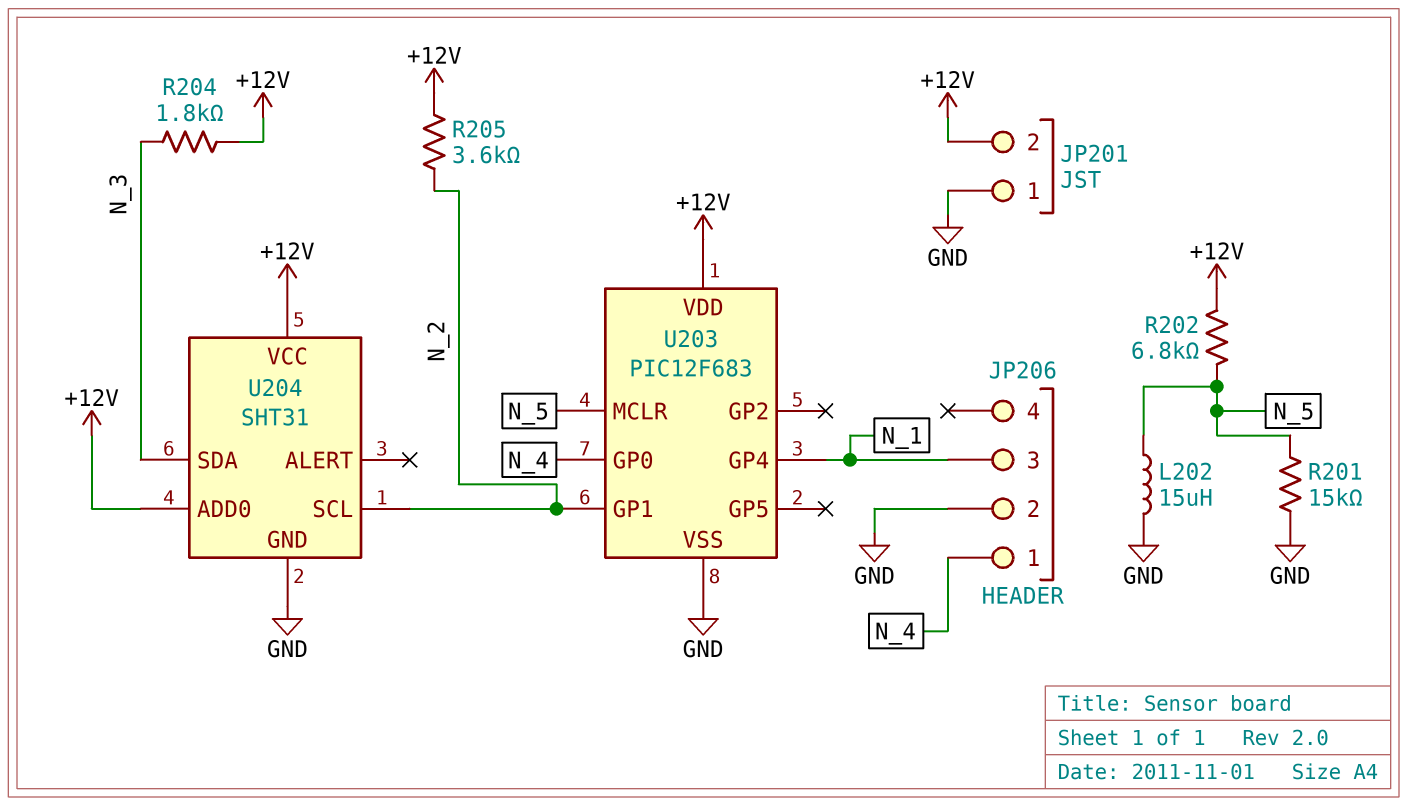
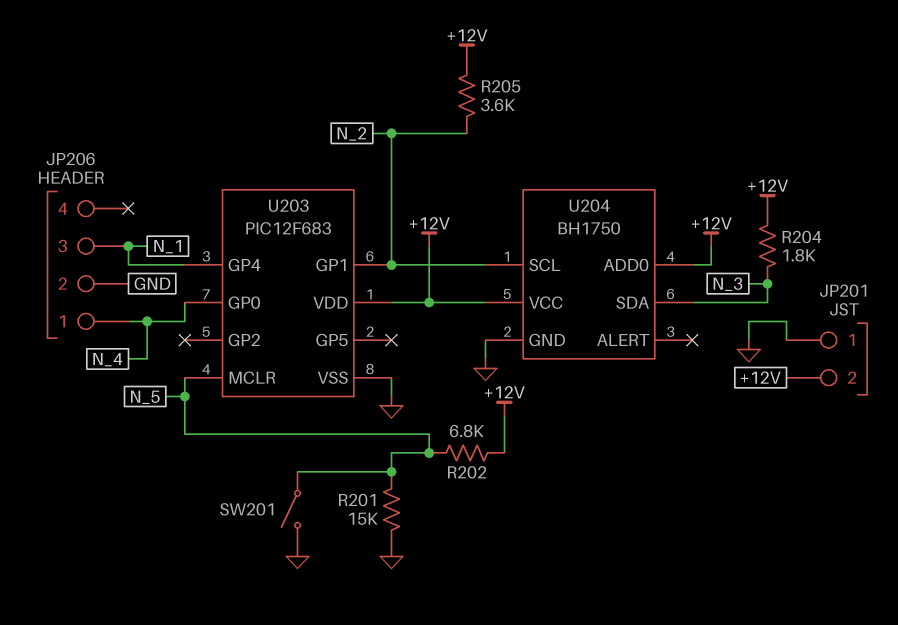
L202: 15uH (GND, N_5) -> none
SW201: none -> switch (GND, N_5)
U204: SHT31 -> BH1750

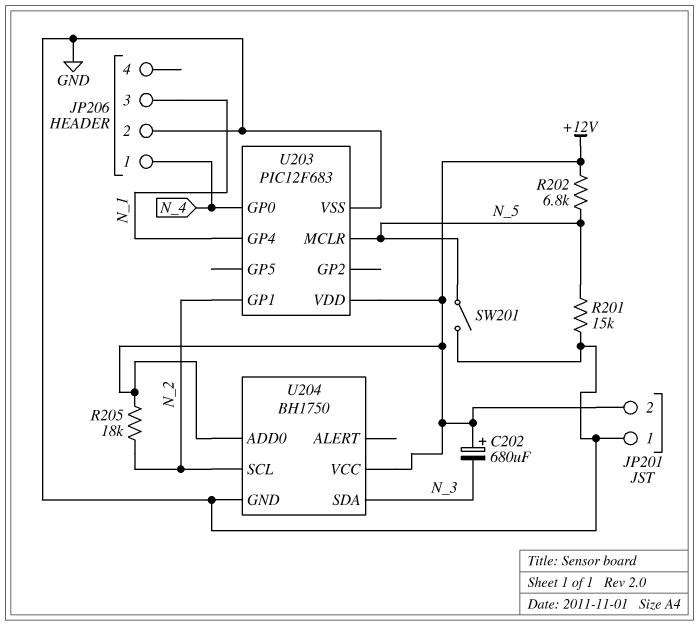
C202: none -> 680uF (plus +12V, minus N_3)
R204: 1.8k (+12V, N_3) -> none
R205: 3.6k (+12V, N_2) -> 18k (+12V, N_2)

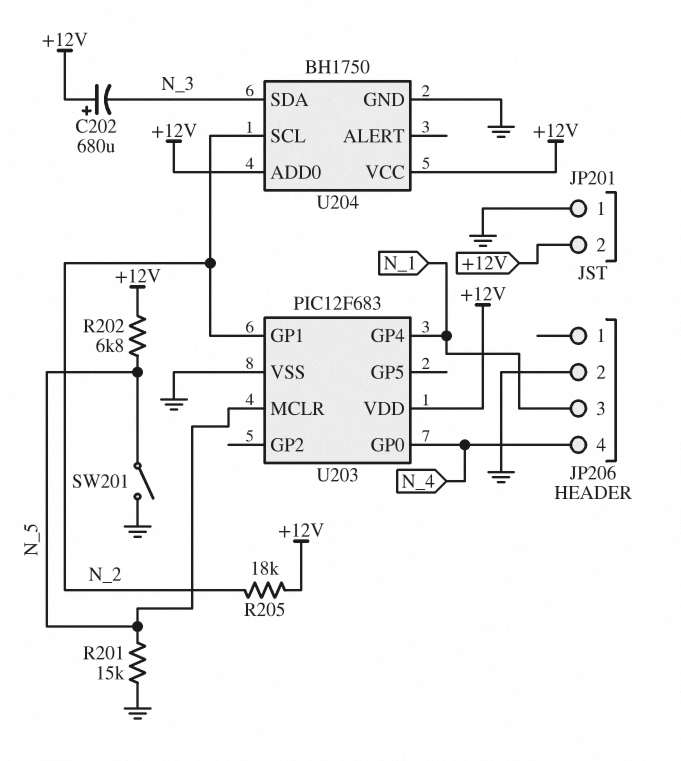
JP206 pin 1: N_4 -> none
JP206 pin 4: none -> N_4

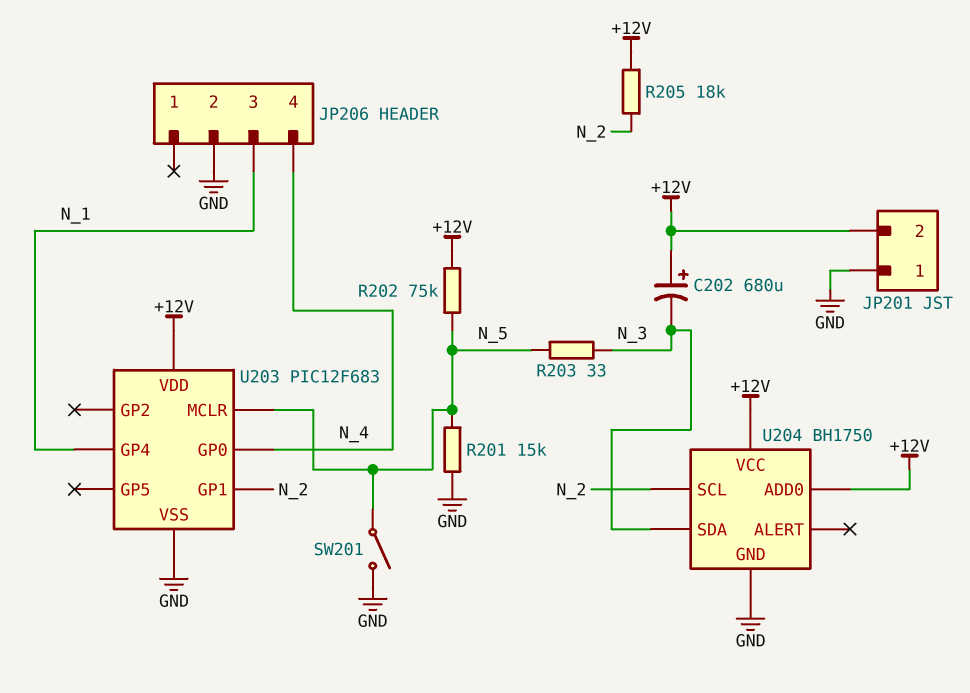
R202: 6.8k (+12V, N_5) -> 75k (+12V, N_5)
R203: none -> 33 (N_3, N_5)

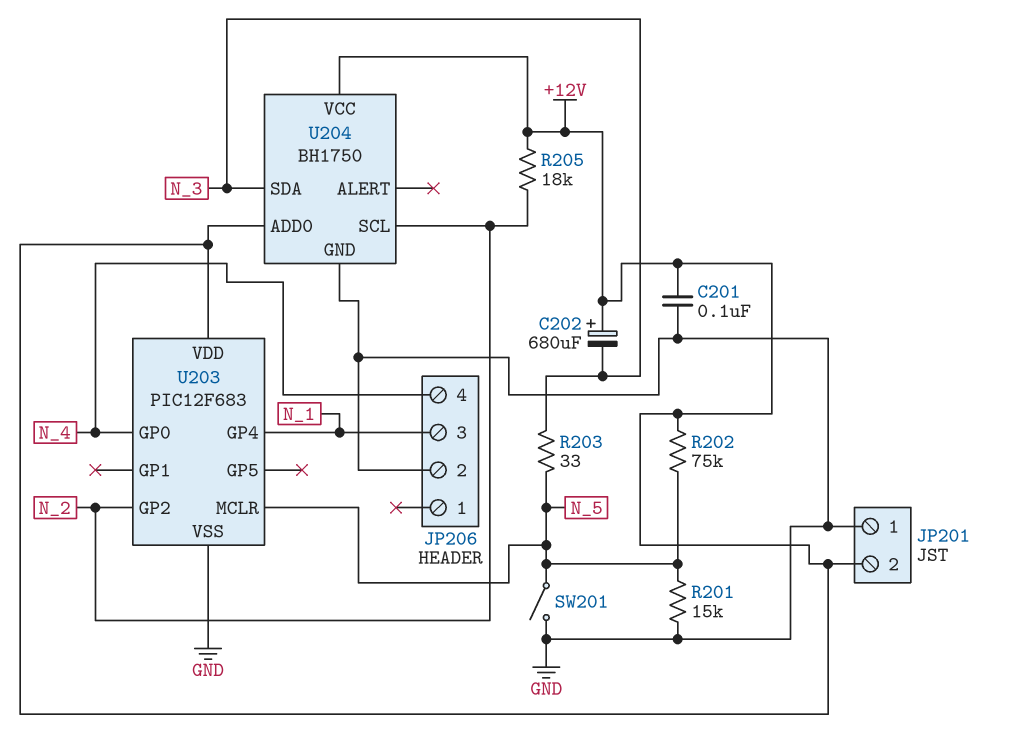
C201: none -> 100nF (+12V, GND)
U203 pin GP1: N_2 -> none
U203 pin GP2: none -> N_2

